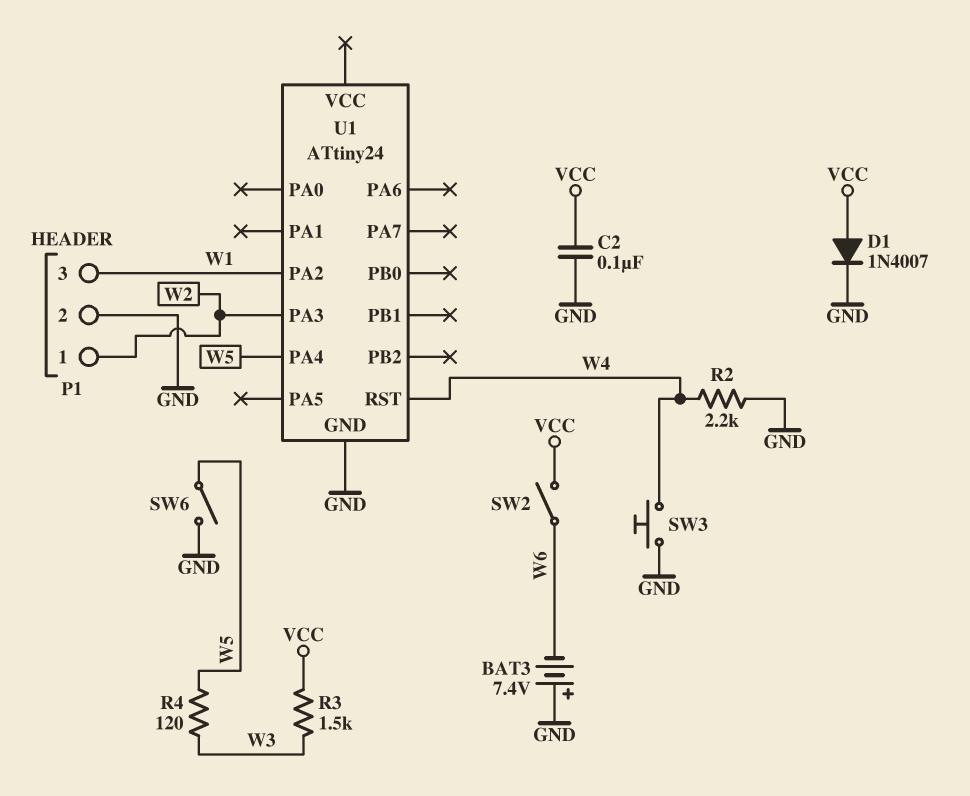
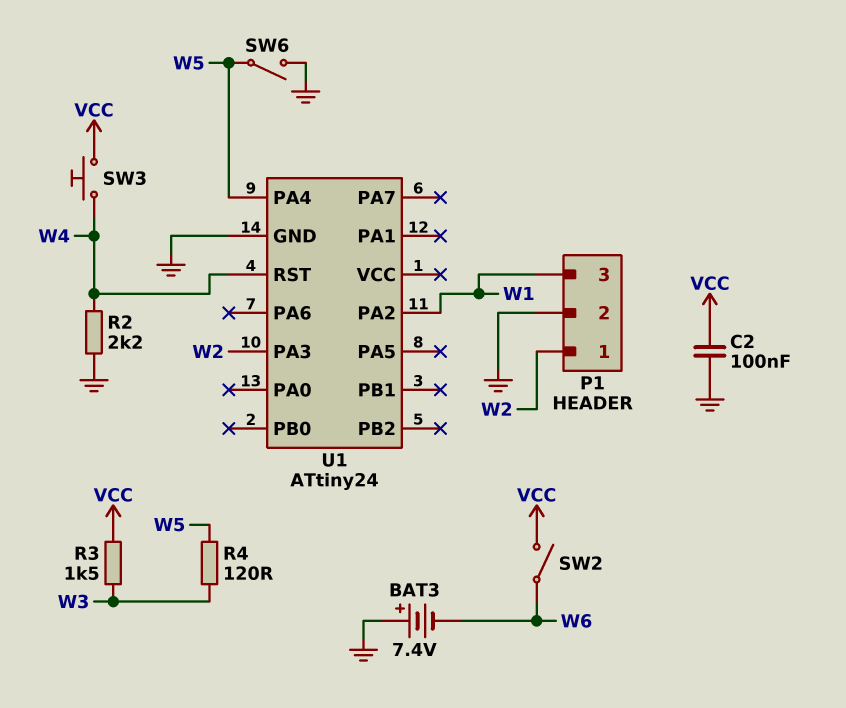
D1: diode 1N4007 (A VCC, K GND) -> none
SW3: button (GND, W4) -> button (VCC, W4)

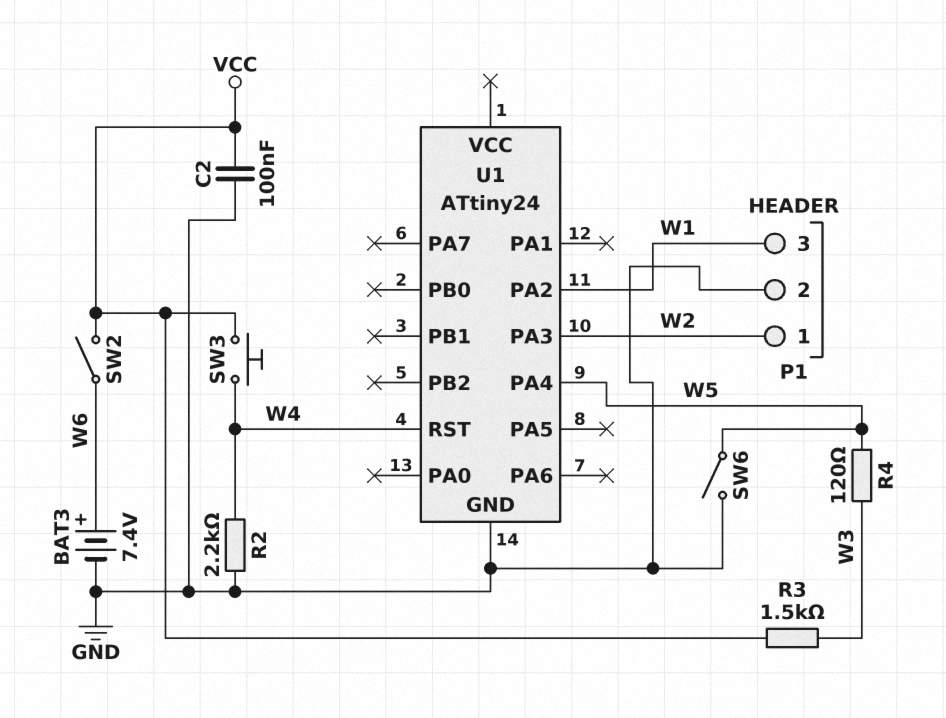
BAT3: 7.4V (plus GND, minus W6) -> 7.4V (plus W6, minus GND)

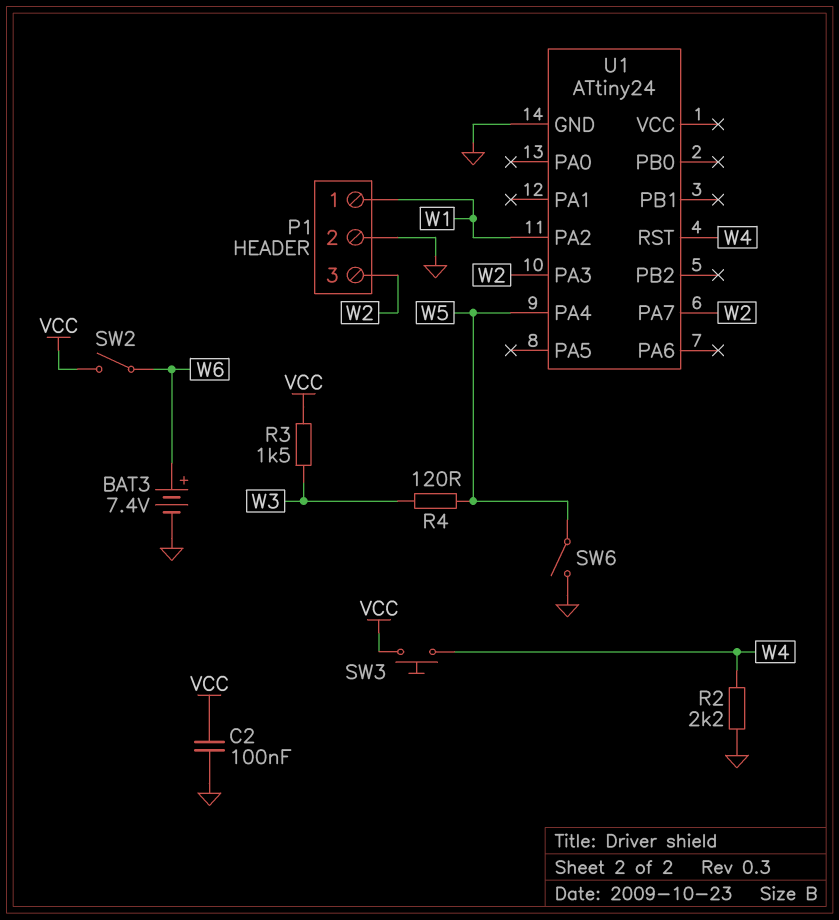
P1 pin 1: W2 -> W1
P1 pin 3: W1 -> W2
U1 pin PA7: none -> W2

